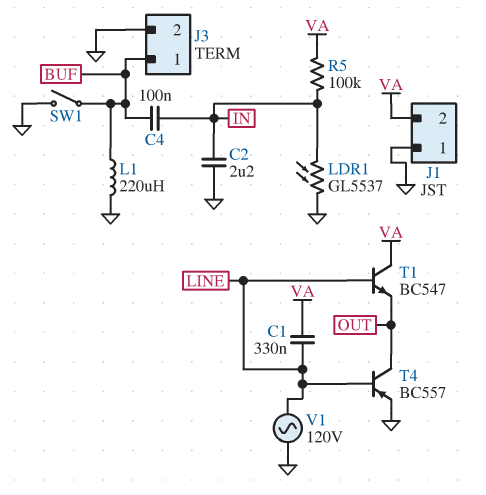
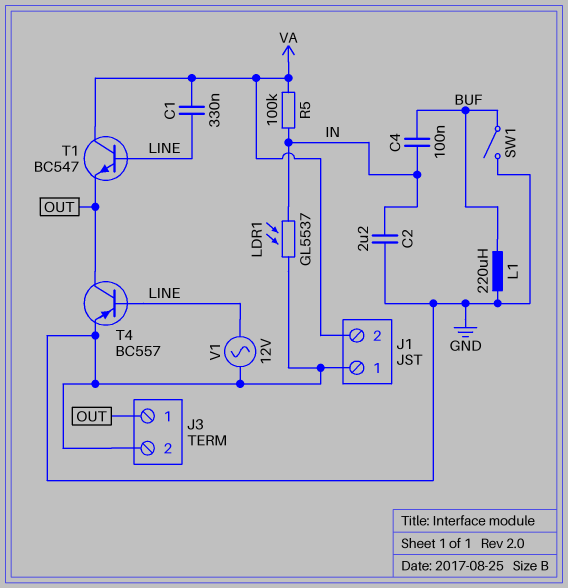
J3 pin 1: BUF -> OUT
V1: AC 120V (GND, LINE) -> AC 12V (GND, LINE)

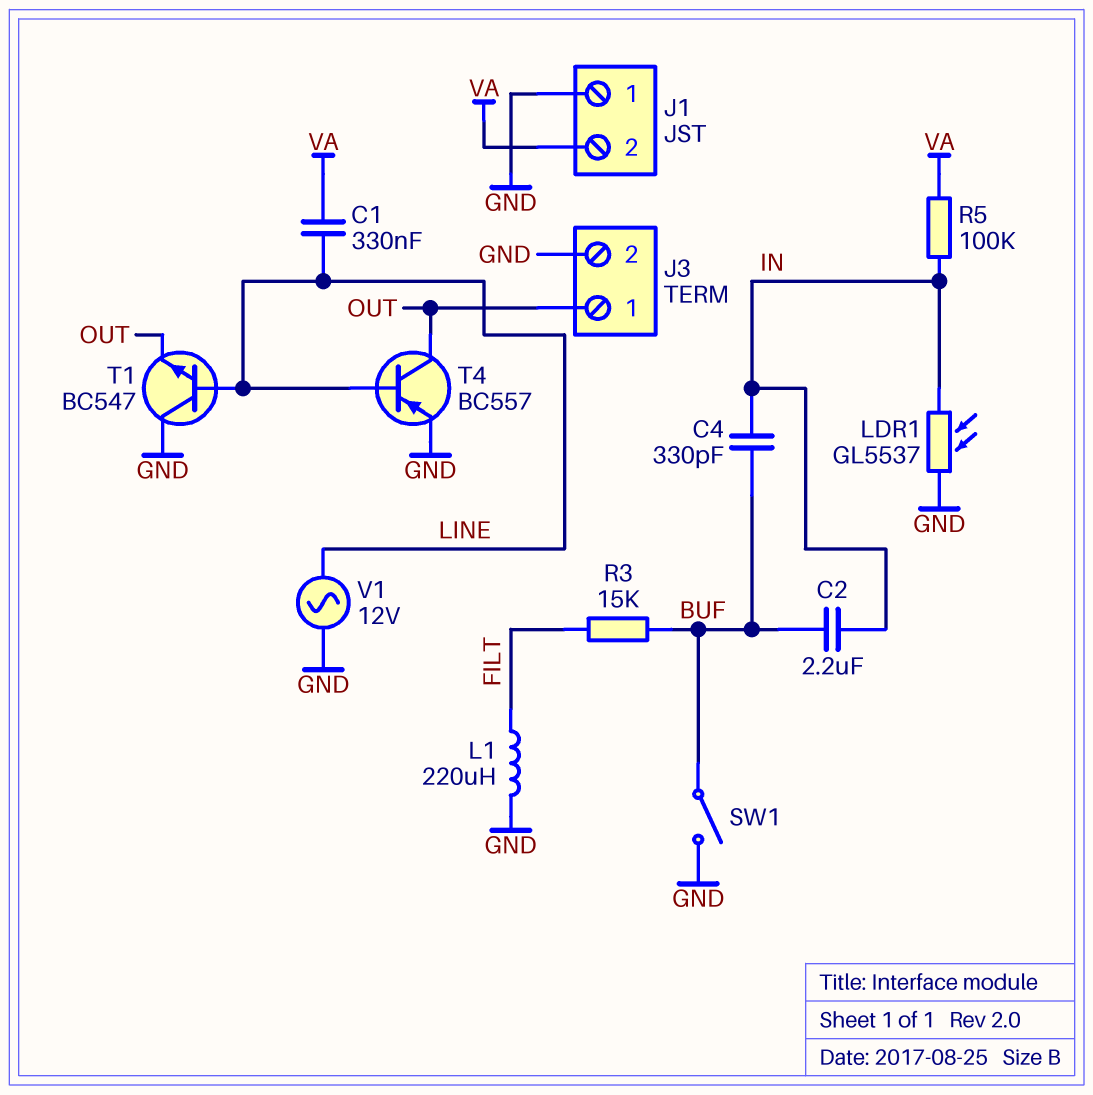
C2: 2.2uF (GND, IN) -> 2.2uF (BUF, IN)
C4: 100nF (BUF, IN) -> 330pF (BUF, IN)
L1: 220uH (BUF, GND) -> 220uH (FILT, GND)
R3: none -> 15k (BUF, FILT)
T1: NPN BC547 (B LINE, C VA, E OUT) -> NPN BC547 (B LINE, C GND, E OUT)

